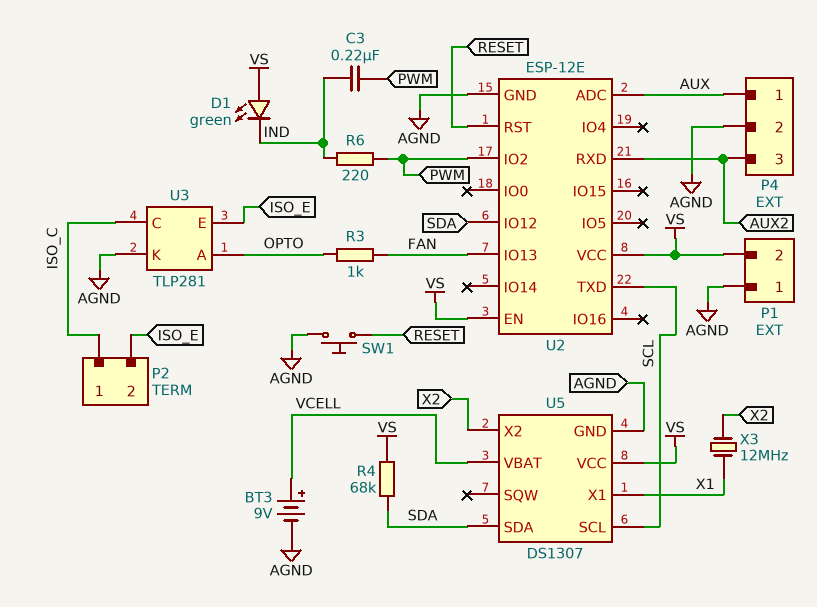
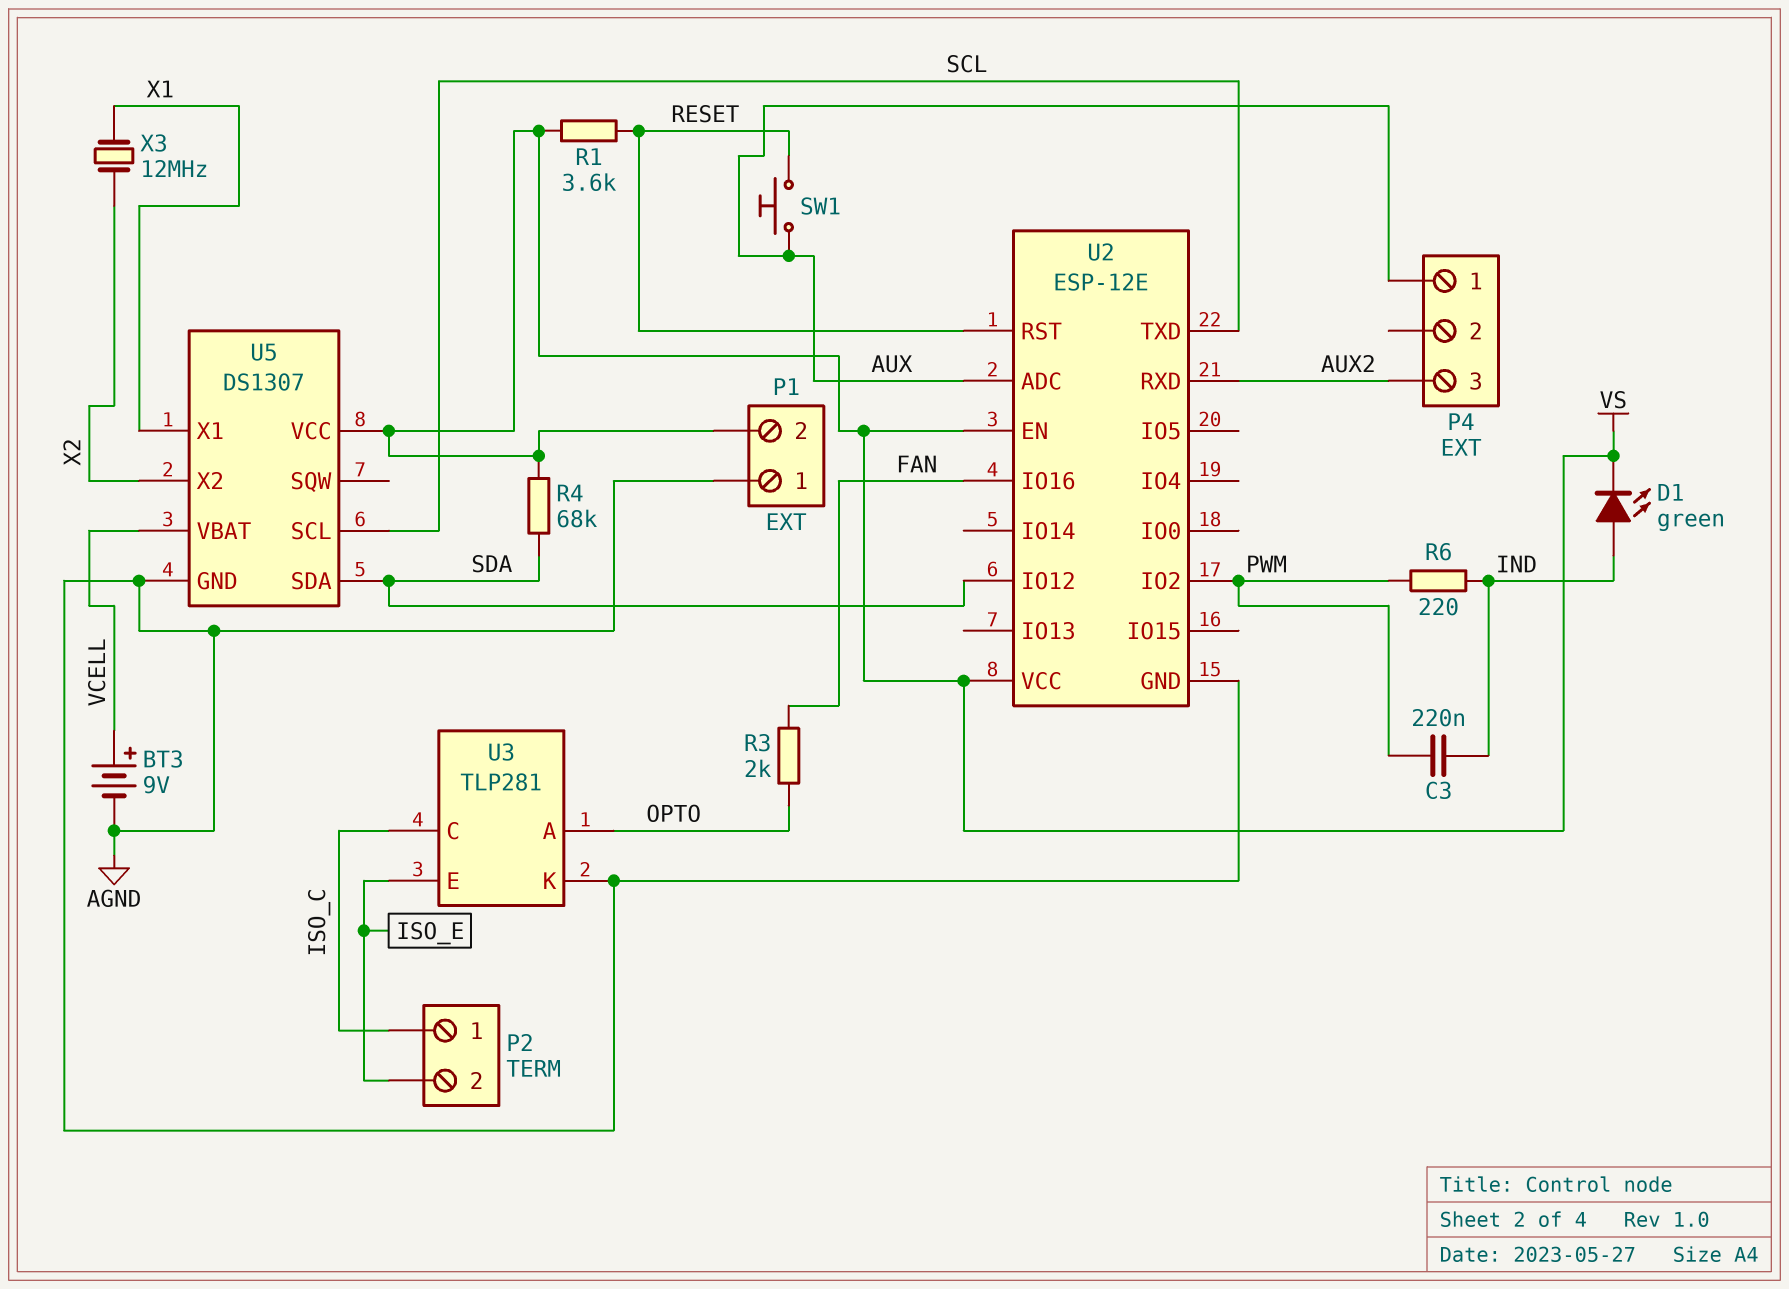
D1: LED green (A VS, K IND) -> LED green (A IND, K VS)
P4 pin 2: AGND -> none
R1: none -> 3.6k (RESET, VS)
R3: 1k (FAN, OPTO) -> 2k (FAN, OPTO)
SW1: button (AGND, RESET) -> button (AUX, RESET)
U2 pin IO13: FAN -> none
U2 pin IO16: none -> FAN

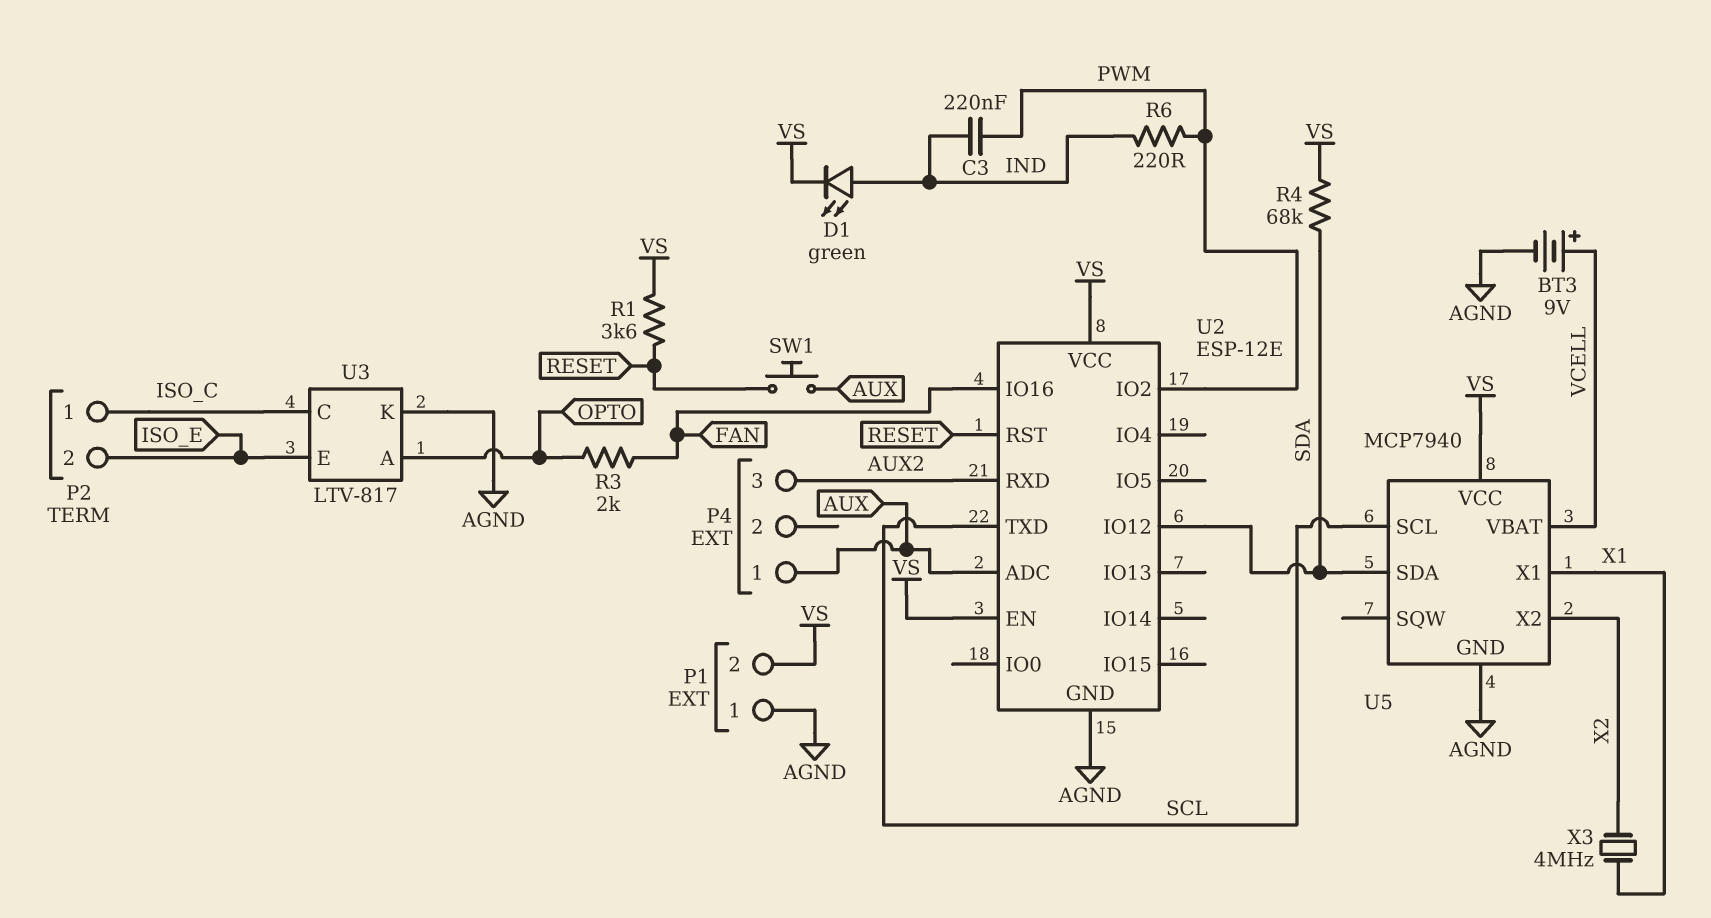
U3: TLP281 -> LTV-817
U5: DS1307 -> MCP7940
X3: 12MHz (X1, X2) -> 4MHz (X1, X2)

